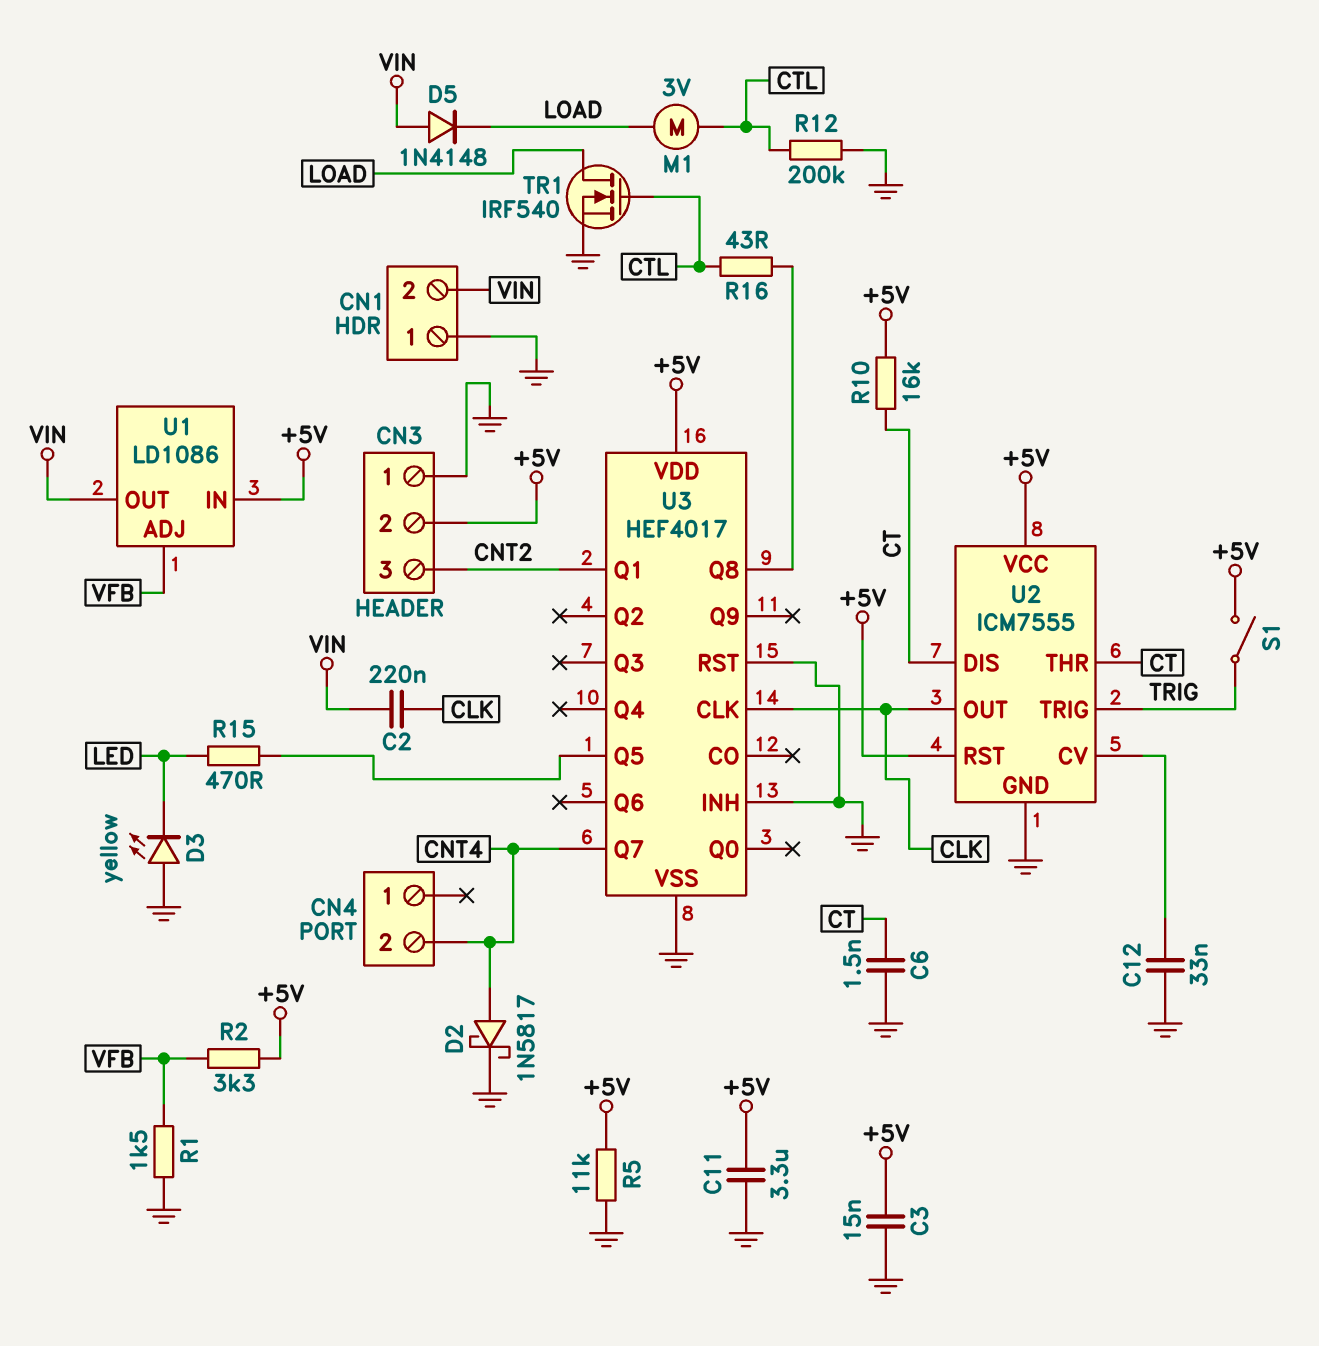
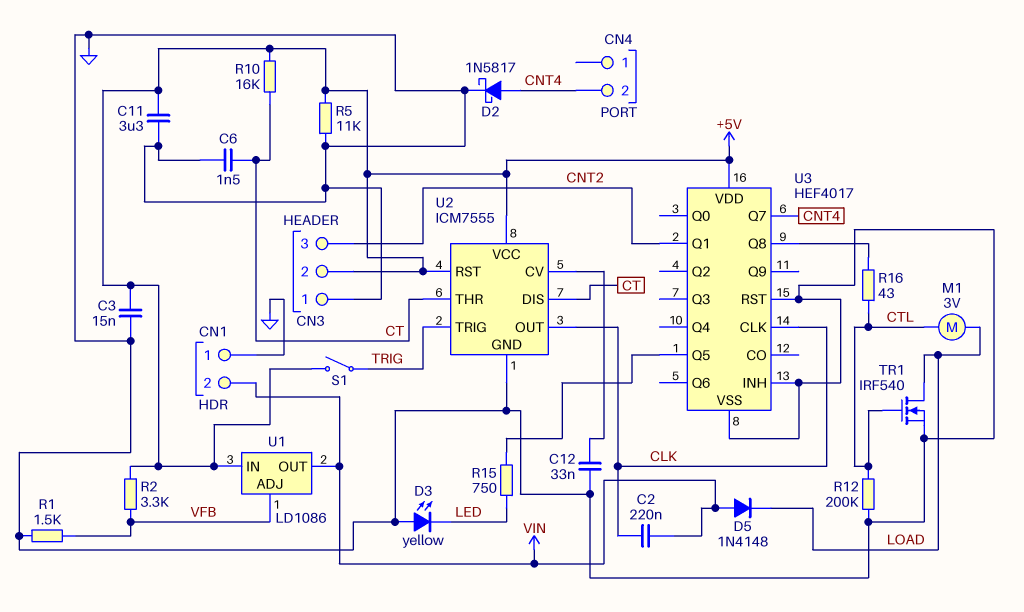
R15: 470 (LED, U3/Q5) -> 750 (LED, U3/Q5)

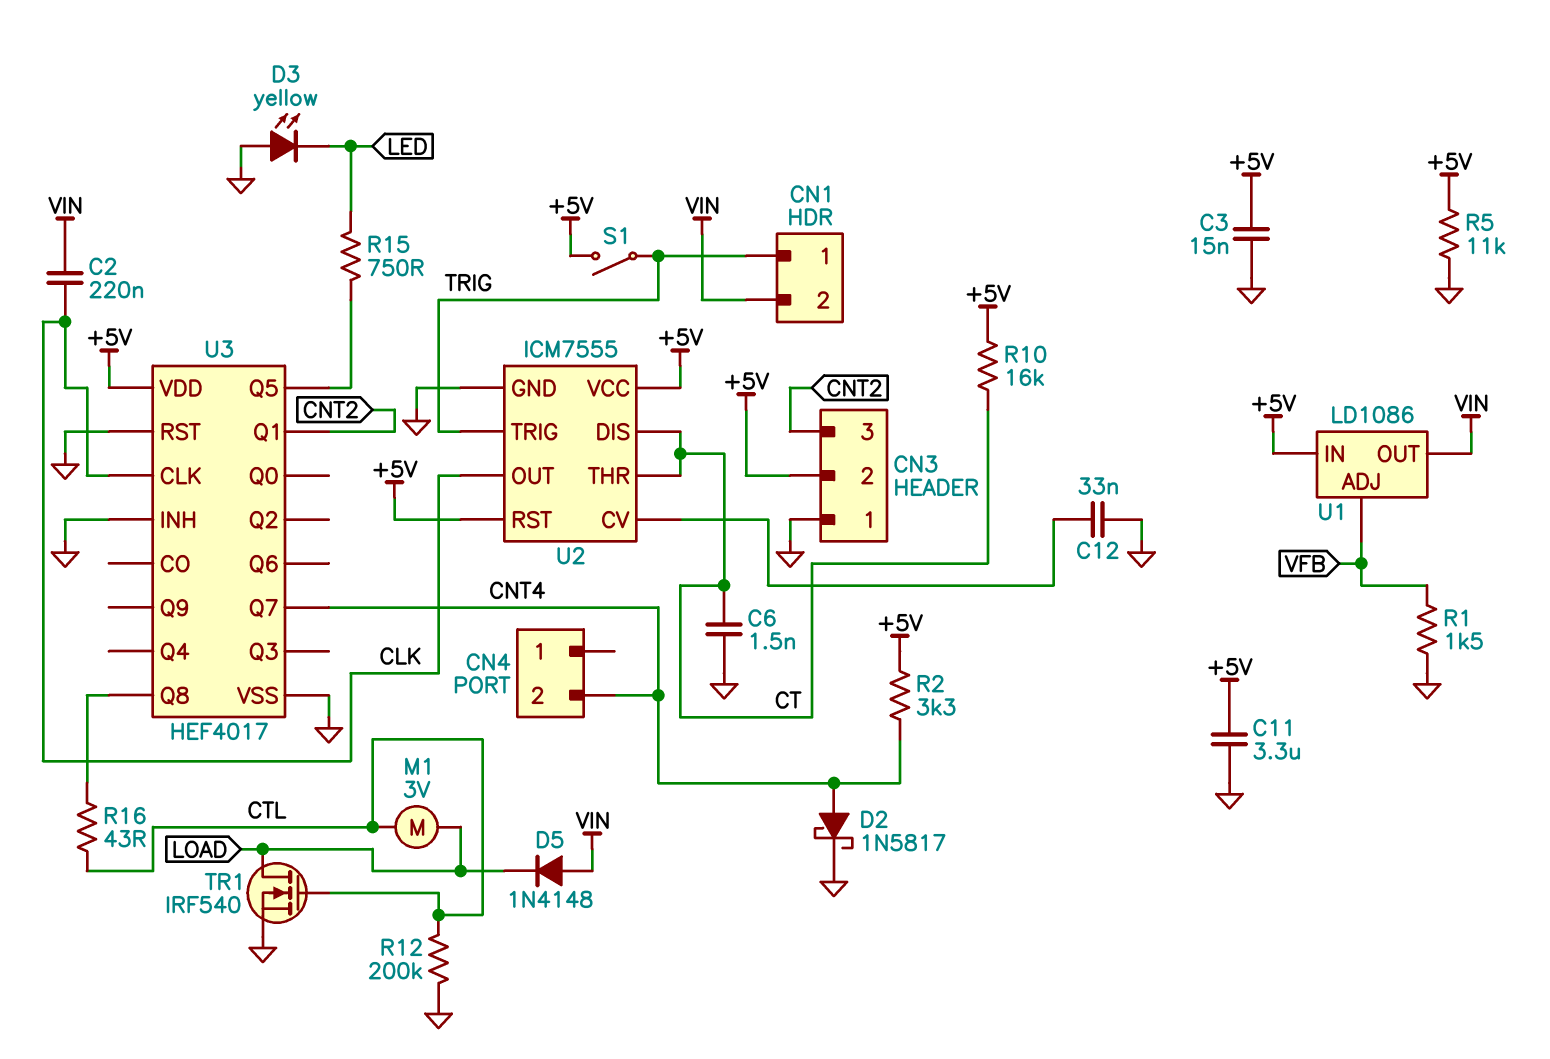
CN1 pin 1: GND -> TRIG
R2: 3.3k (+5V, VFB) -> 3.3k (+5V, CNT4)

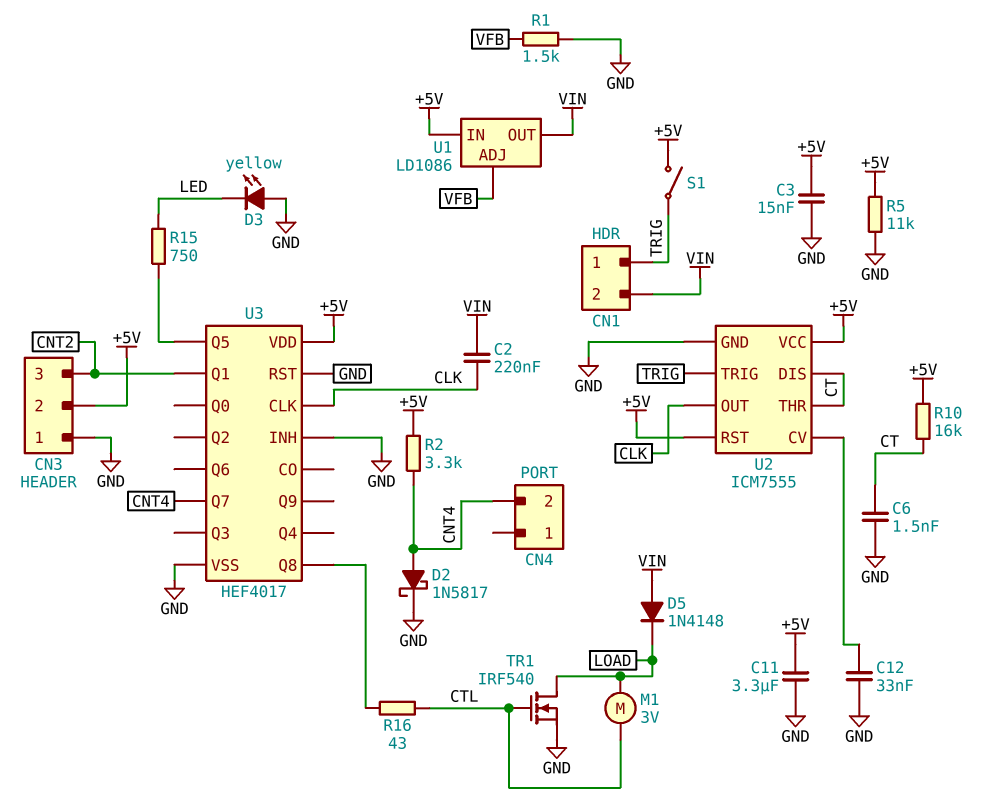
R12: 200k (CTL, GND) -> none

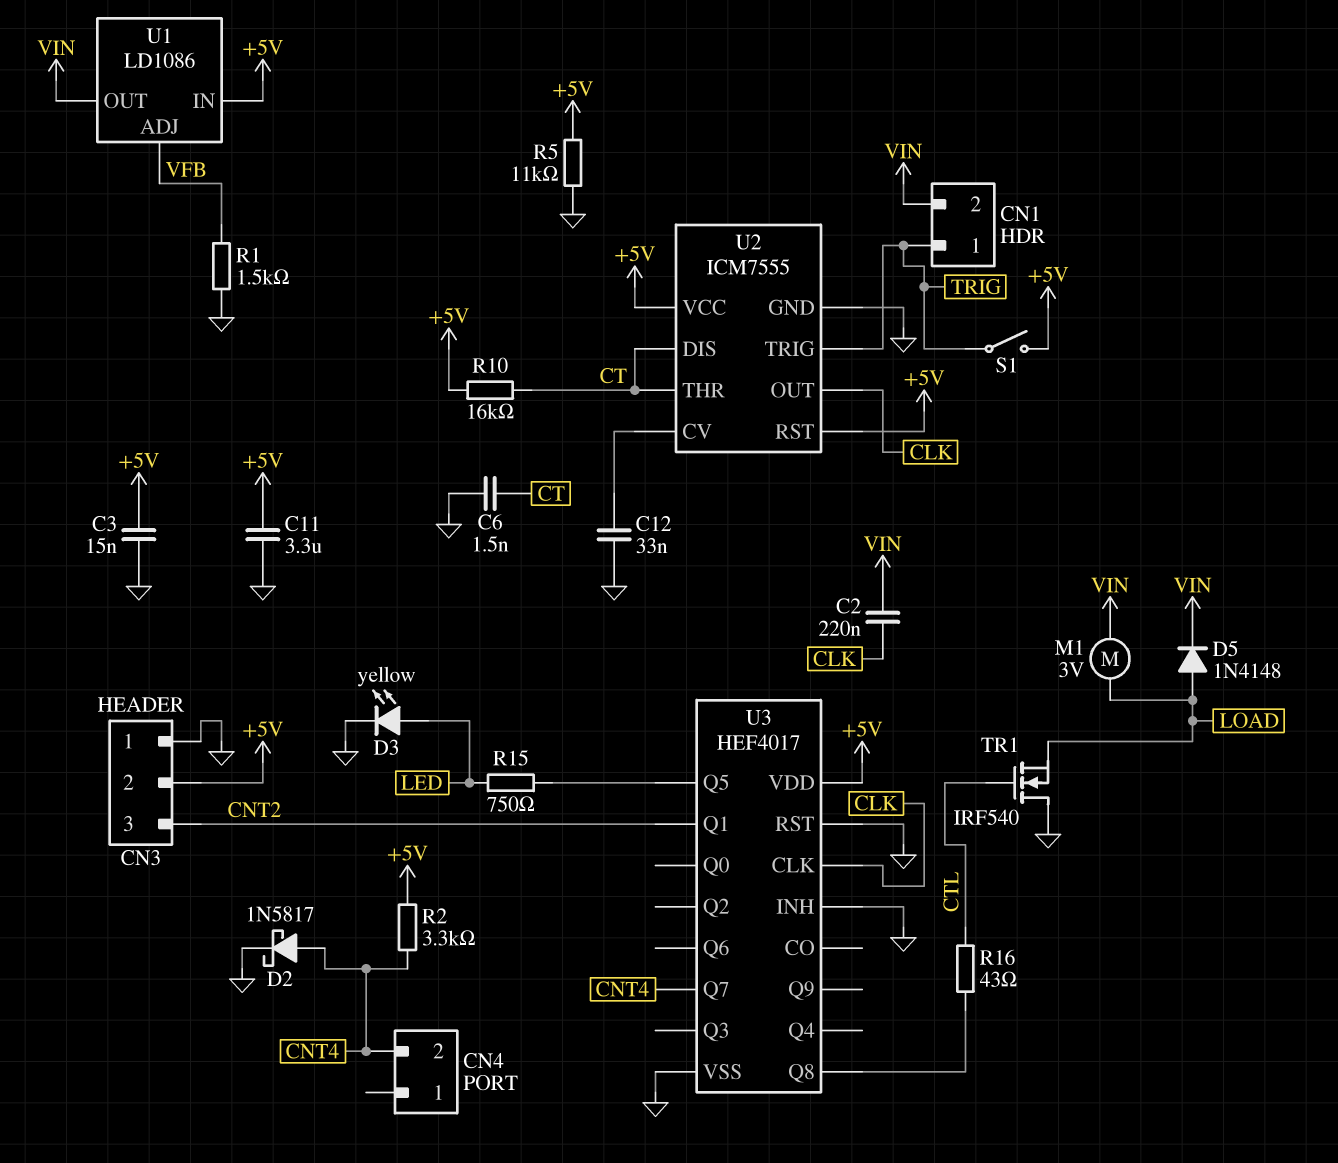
D3: LED yellow (A GND, K LED) -> LED yellow (A LED, K GND)
D5: diode 1N4148 (A VIN, K LOAD) -> diode 1N4148 (A LOAD, K VIN)
M1: motor 3V (CTL, LOAD) -> motor 3V (LOAD, VIN)
TR1: NMOS IRF540 (G CTL, D LOAD, S GND) -> NMOS IRF540 (G CTL, D GND, S LOAD)

